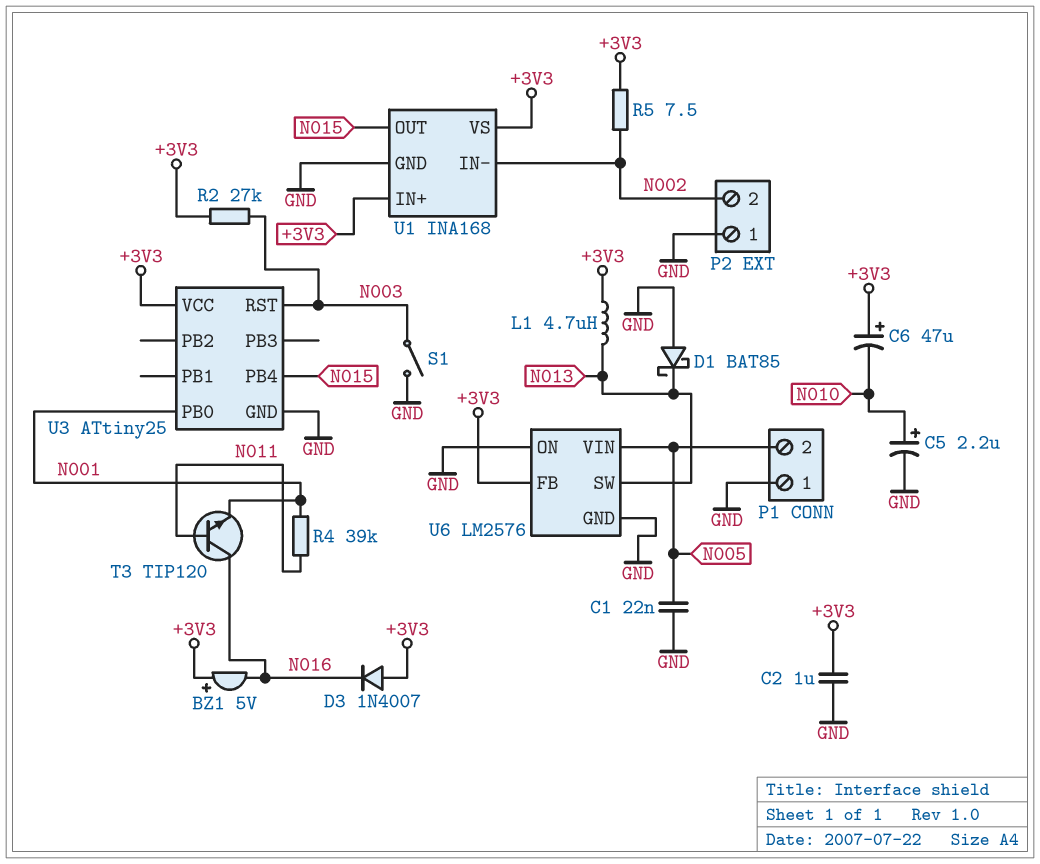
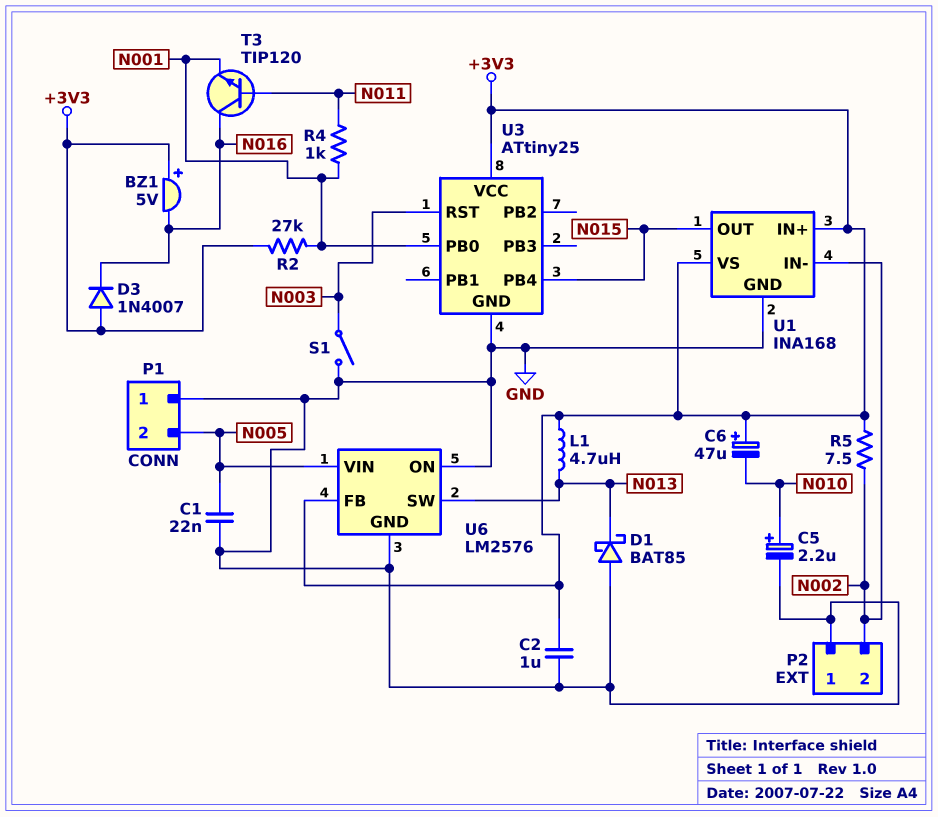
R2: 27k (+3V3, N003) -> 27k (+3V3, N001)
R4: 39k (N001, N011) -> 1k (N001, N011)

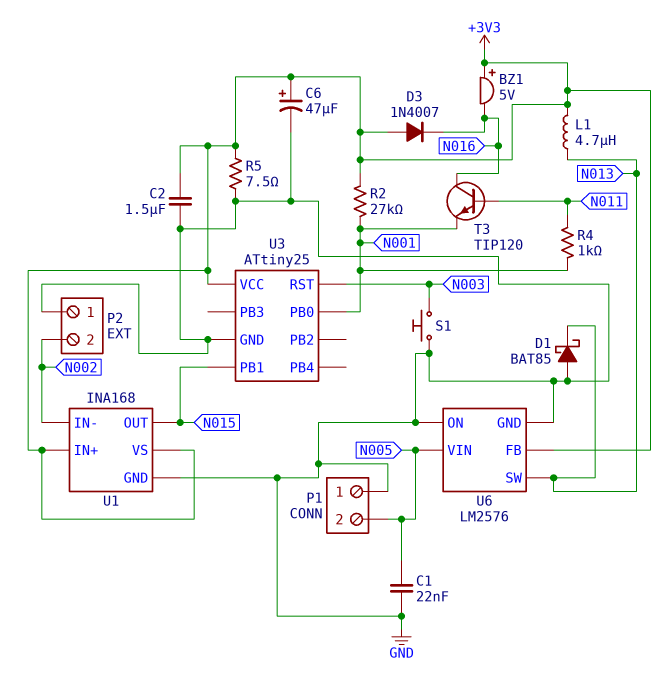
C2: 1uF (+3V3, GND) -> 1.5uF (+3V3, GND)
C5: 2.2uF (plus N010, minus GND) -> none
C6: 47uF (plus +3V3, minus N010) -> 47uF (plus +3V3, minus GND)
R5: 7.5 (+3V3, N002) -> 7.5 (+3V3, GND)
S1: switch (GND, N003) -> button (GND, N003)
U3 pin PB1: none -> N015
U3 pin PB4: N015 -> none

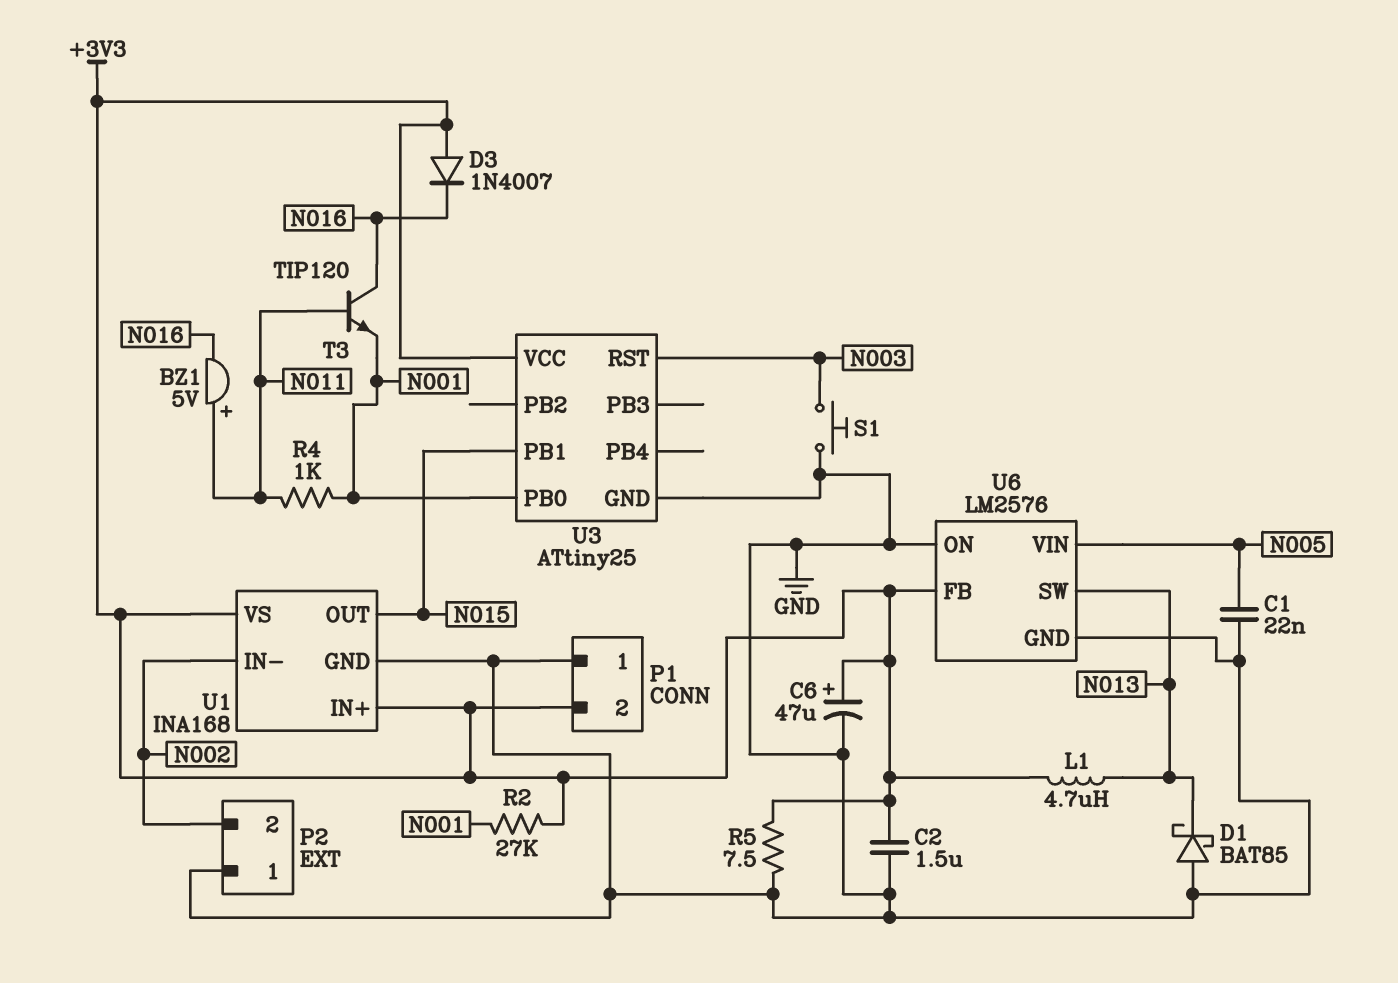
BZ1: buzzer 5V (plus +3V3, minus N016) -> buzzer 5V (plus N011, minus N016)
P1 pin 2: N005 -> +3V3

